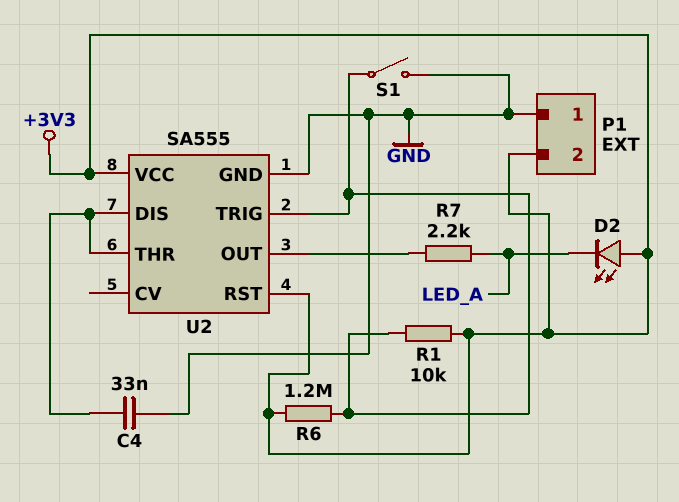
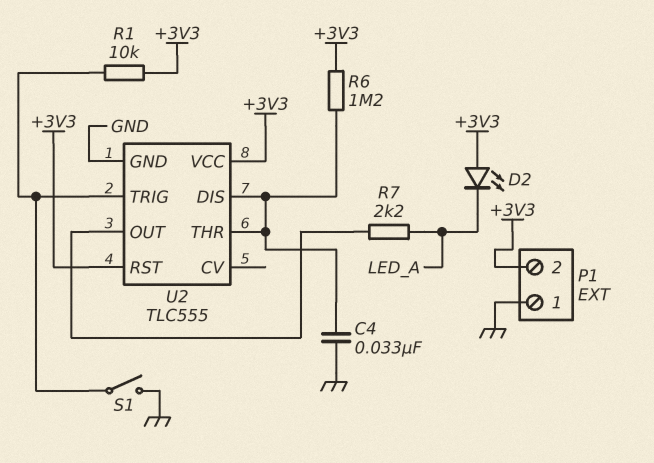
R6: 1.2M (+3V3, U2/TRIG) -> 1.2M (+3V3, U2/DIS)
U2: SA555 -> TLC555

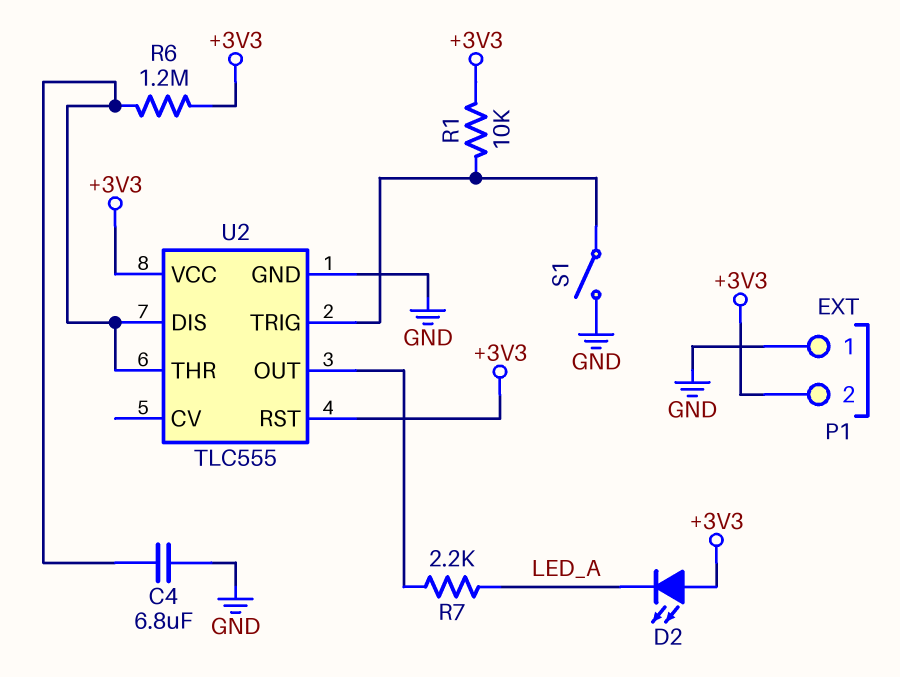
C4: 33nF (GND, U2/DIS) -> 6.8uF (GND, U2/DIS)

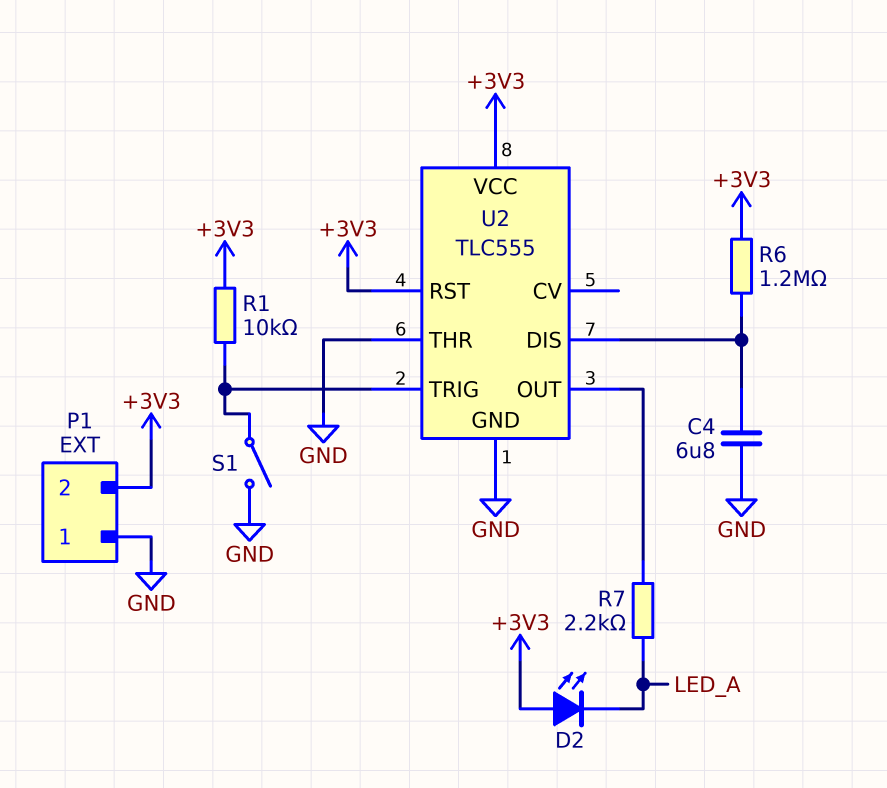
U2 pin THR: U2/DIS -> GND

